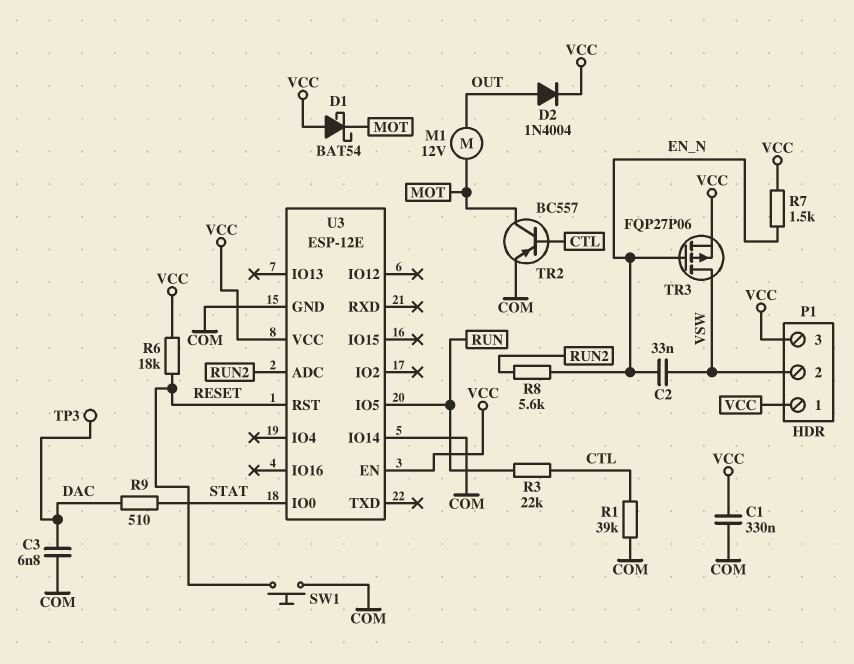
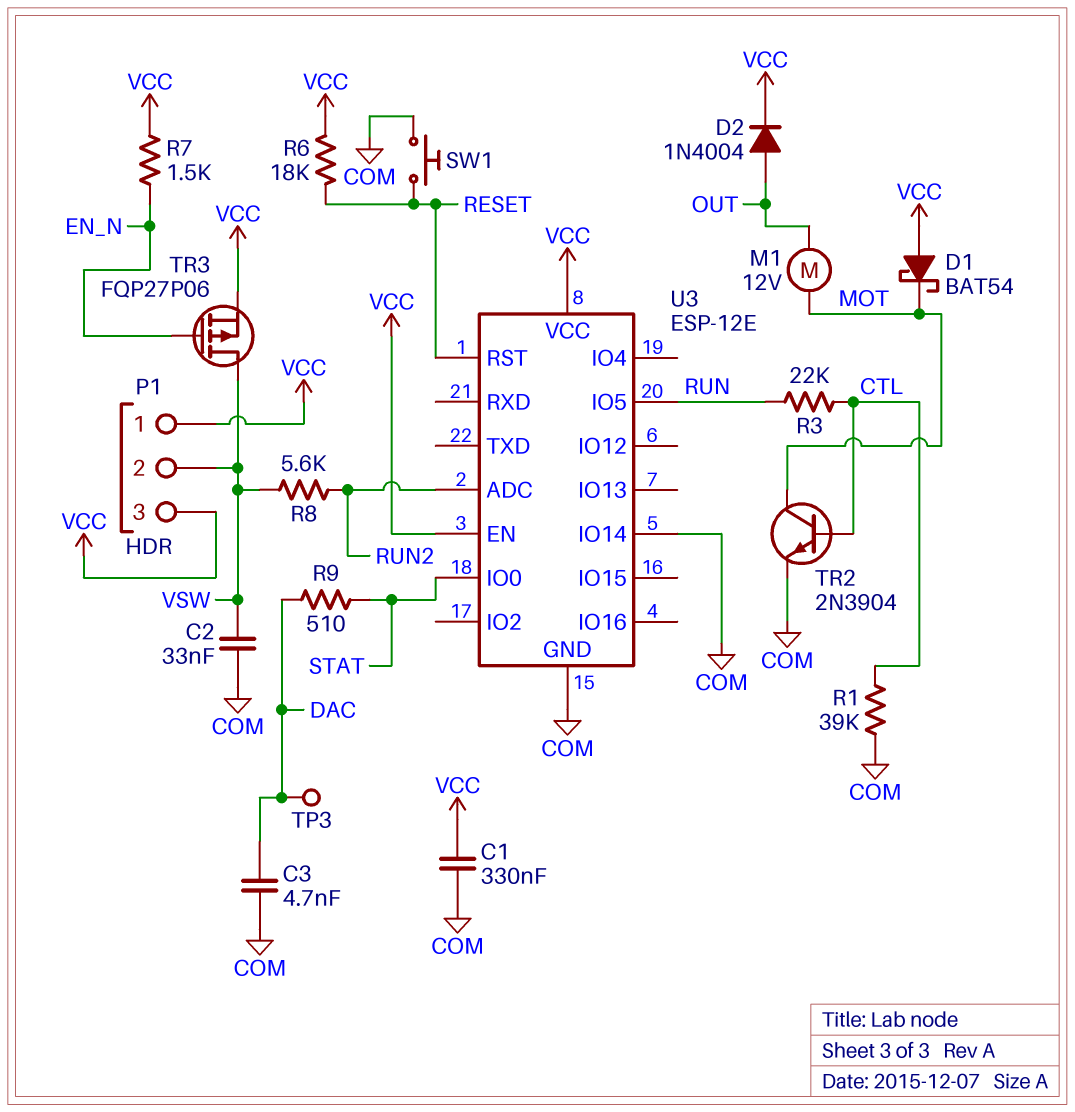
C2: 33nF (EN_N, VSW) -> 33nF (COM, VSW)
C3: 6.8nF (COM, DAC) -> 4.7nF (COM, DAC)
R8: 5.6k (EN_N, RUN2) -> 5.6k (RUN2, VSW)
TR2: PNP BC557 (B CTL, C MOT, E COM) -> NPN 2N3904 (B CTL, C MOT, E COM)

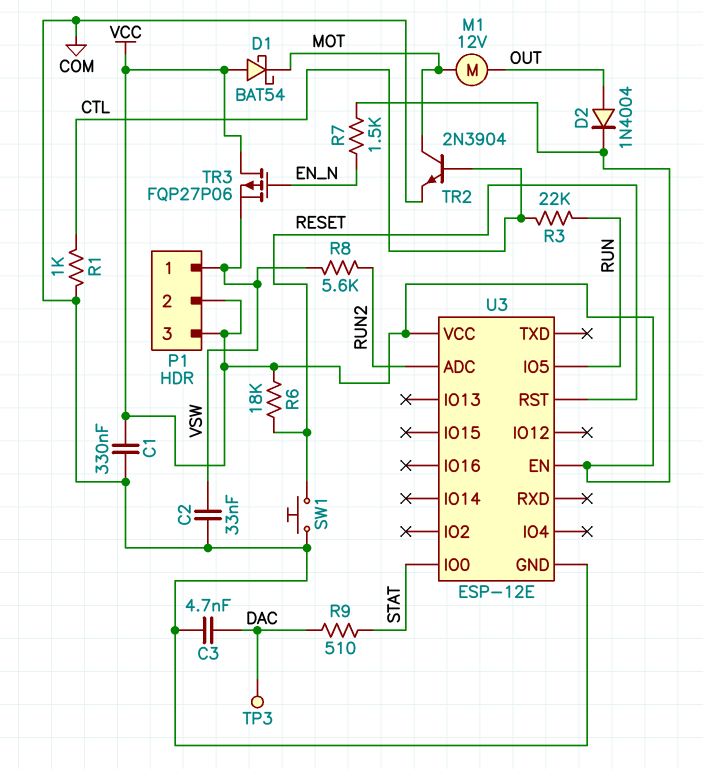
P1 pin 1: VCC -> VSW
P1 pin 2: VSW -> VCC
R1: 39k (COM, CTL) -> 1k (COM, CTL)
TR3: PMOS FQP27P06 (G EN_N, D VSW, S VCC) -> PMOS FQP27P06 (G EN_N, D VCC, S VSW)
U3 pin IO14: COM -> none

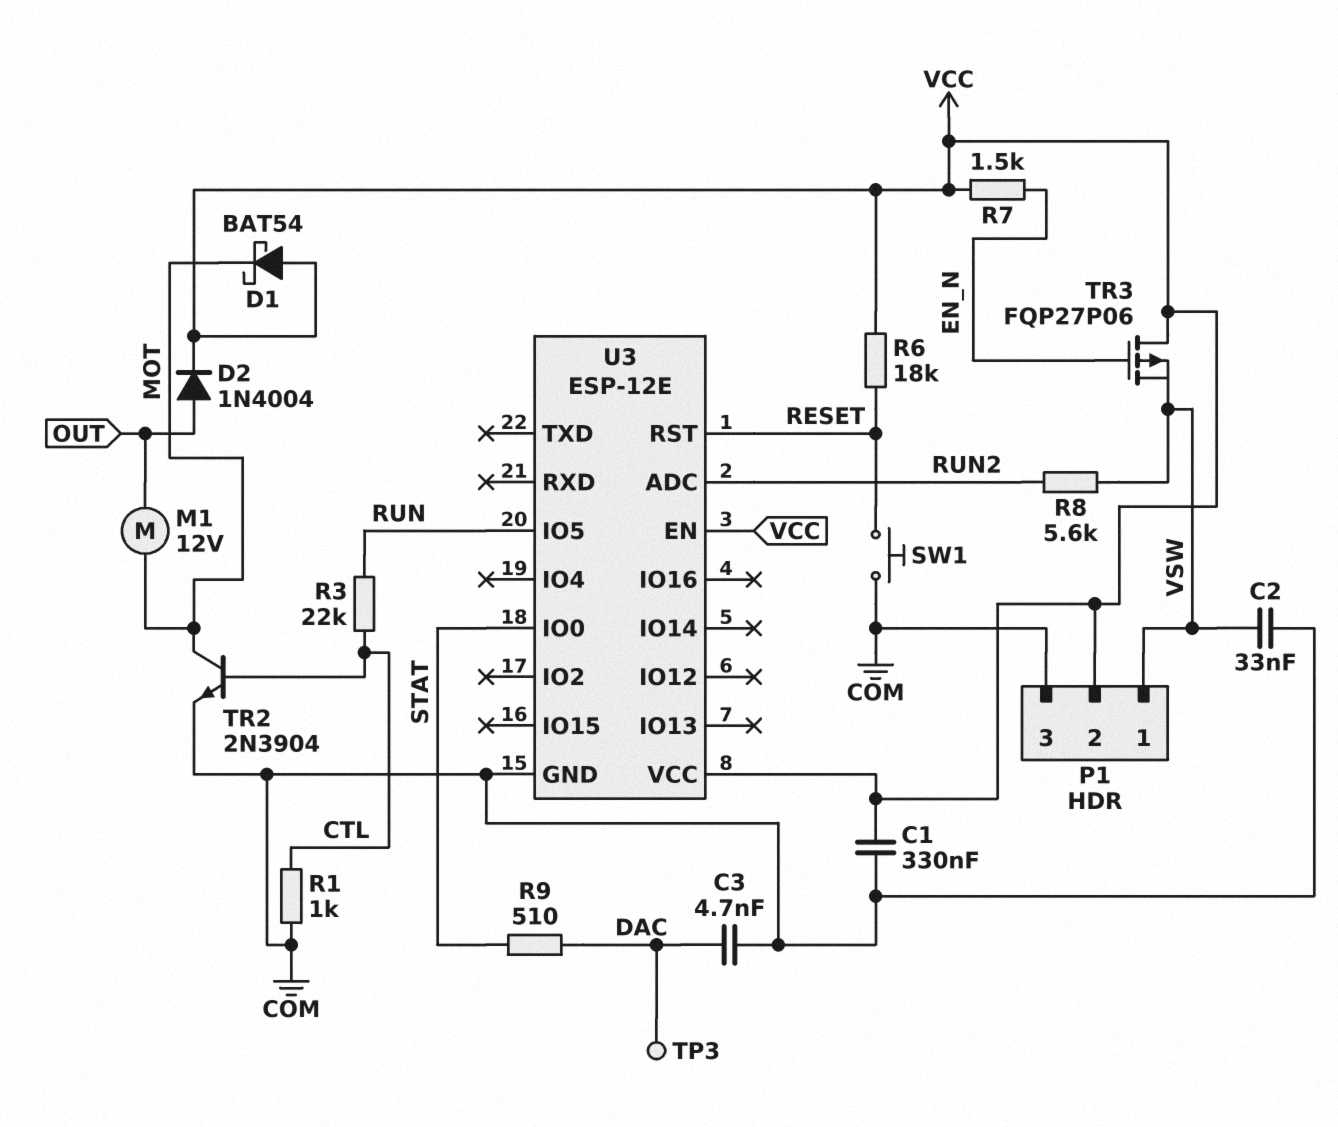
P1 pin 3: VCC -> COM

